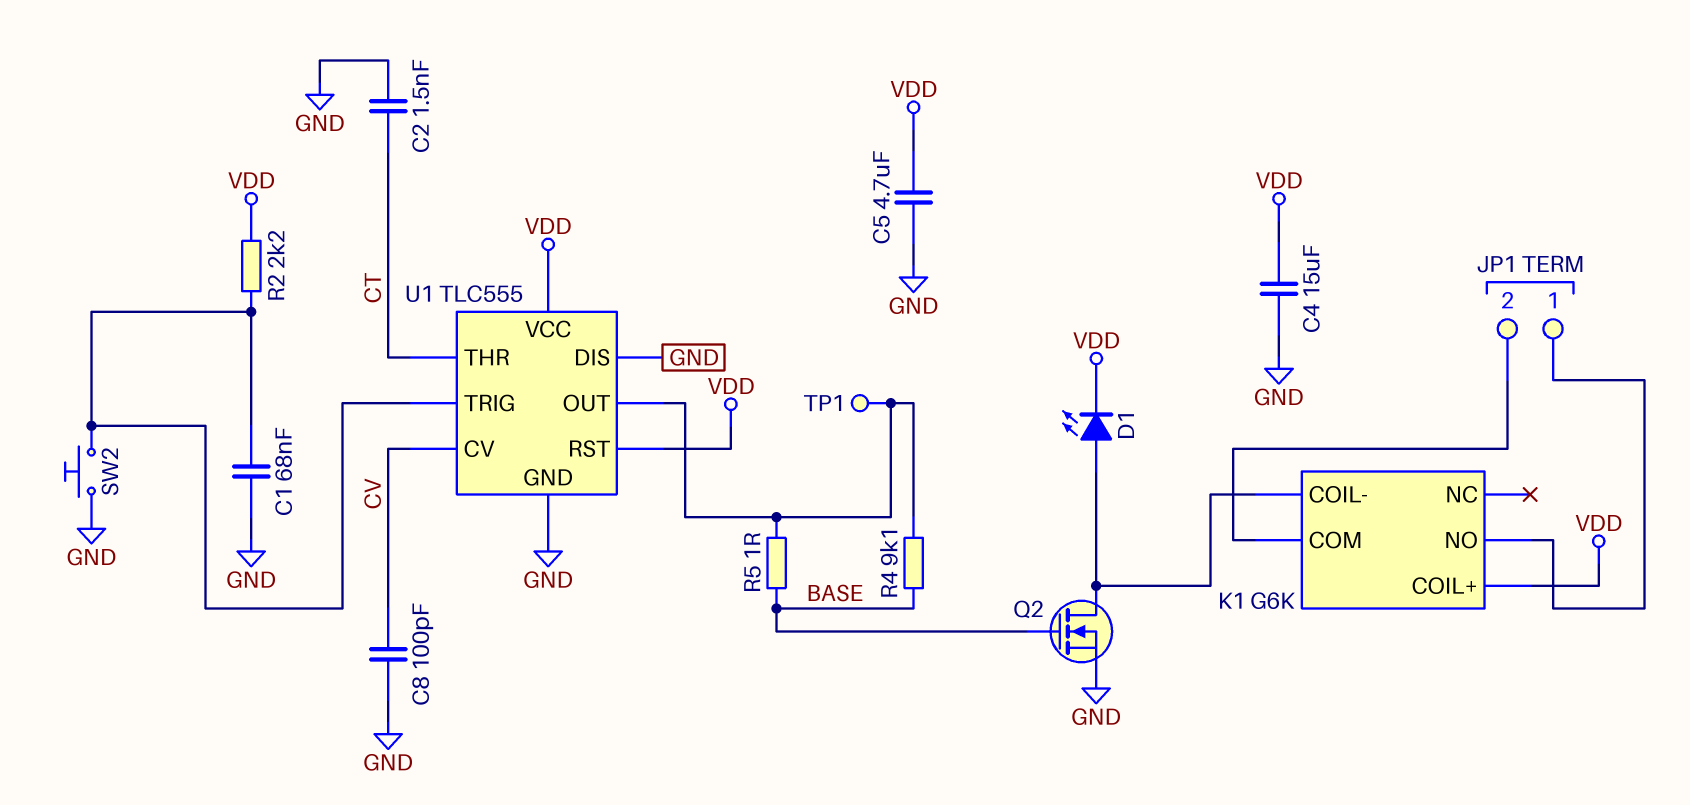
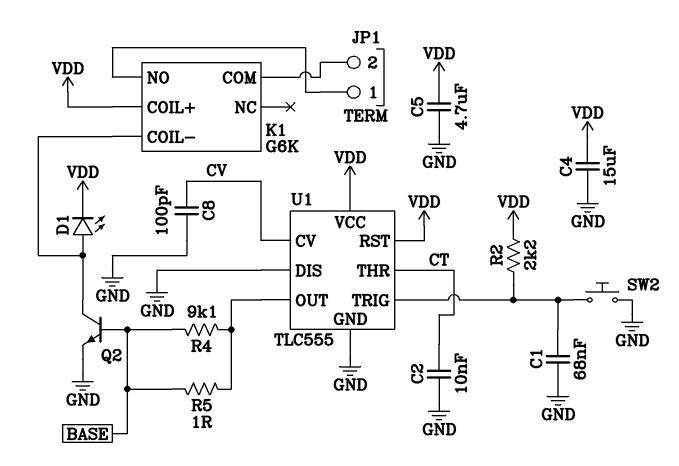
C2: 1.5nF (CT, GND) -> 10nF (CT, GND)
Q2: NMOS (G BASE, D K1/COIL-, S GND) -> NPN (B BASE, C K1/COIL-, E GND)
TP1: test point (U1/OUT) -> none

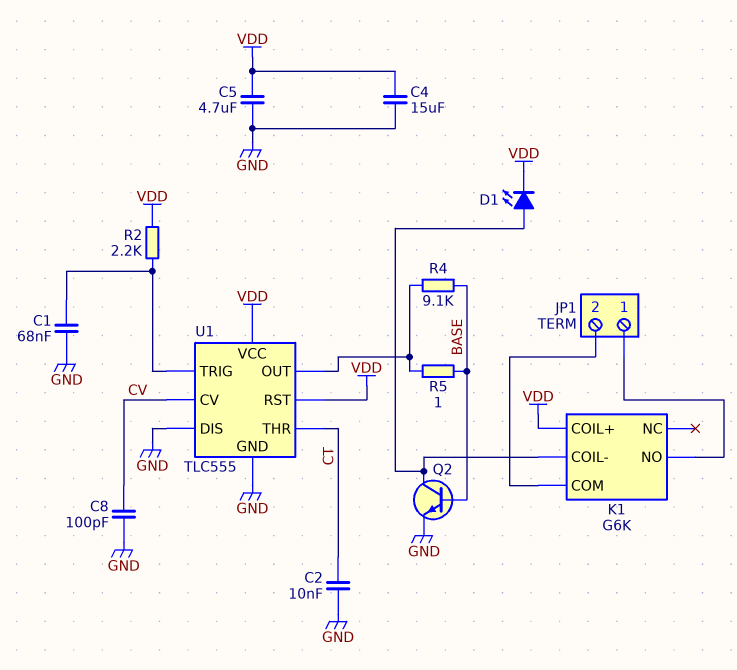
SW2: button (GND, U1/TRIG) -> none

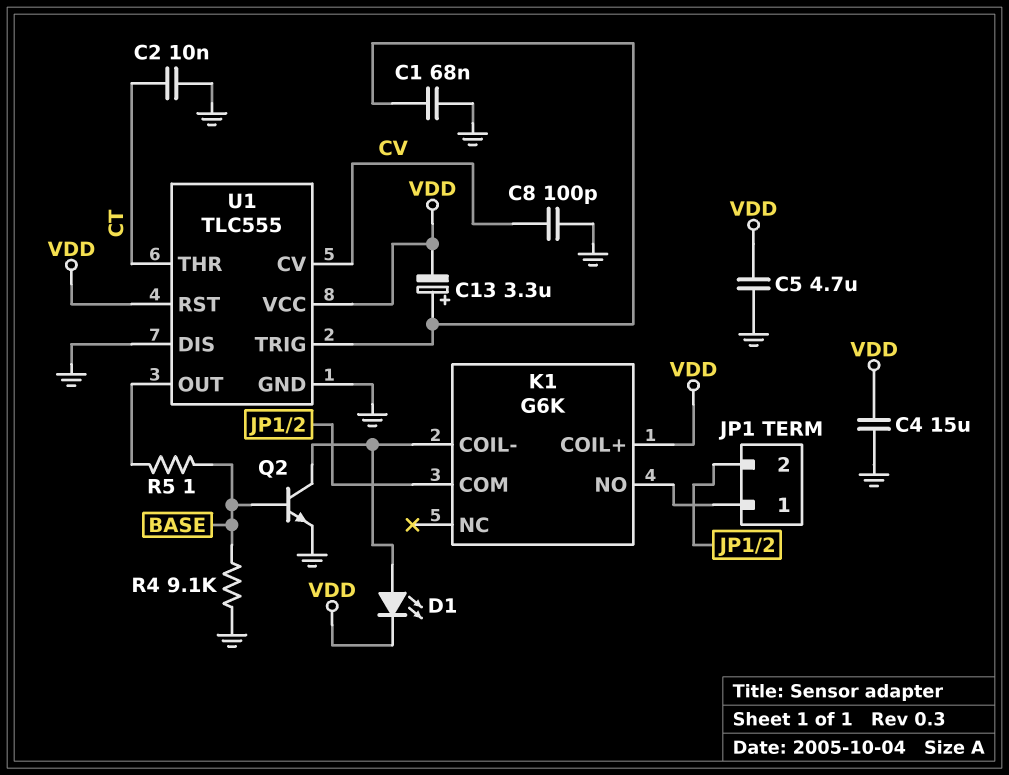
C13: none -> 3.3uF (plus U1/TRIG, minus VDD)
R2: 2.2k (U1/TRIG, VDD) -> none
R4: 9.1k (BASE, U1/OUT) -> 9.1k (BASE, GND)

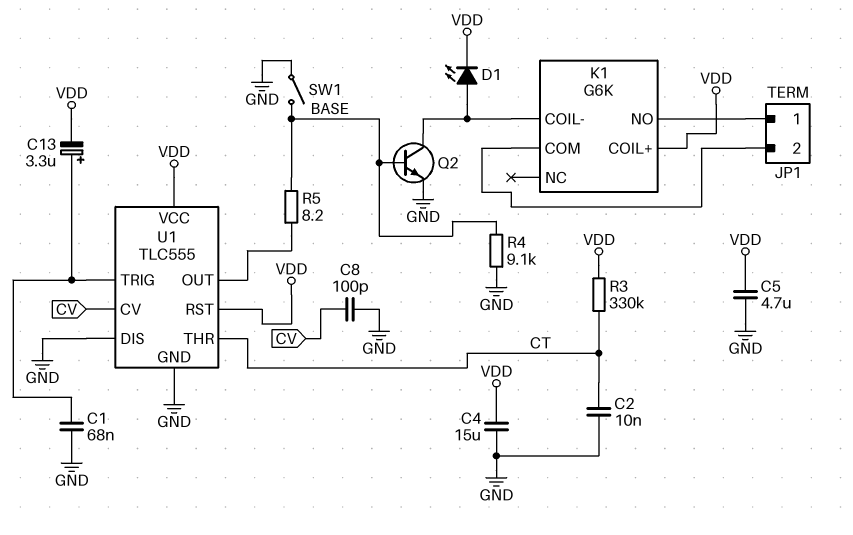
R3: none -> 330k (CT, VDD)
R5: 1 (BASE, U1/OUT) -> 8.2 (BASE, U1/OUT)
SW1: none -> switch (BASE, GND)

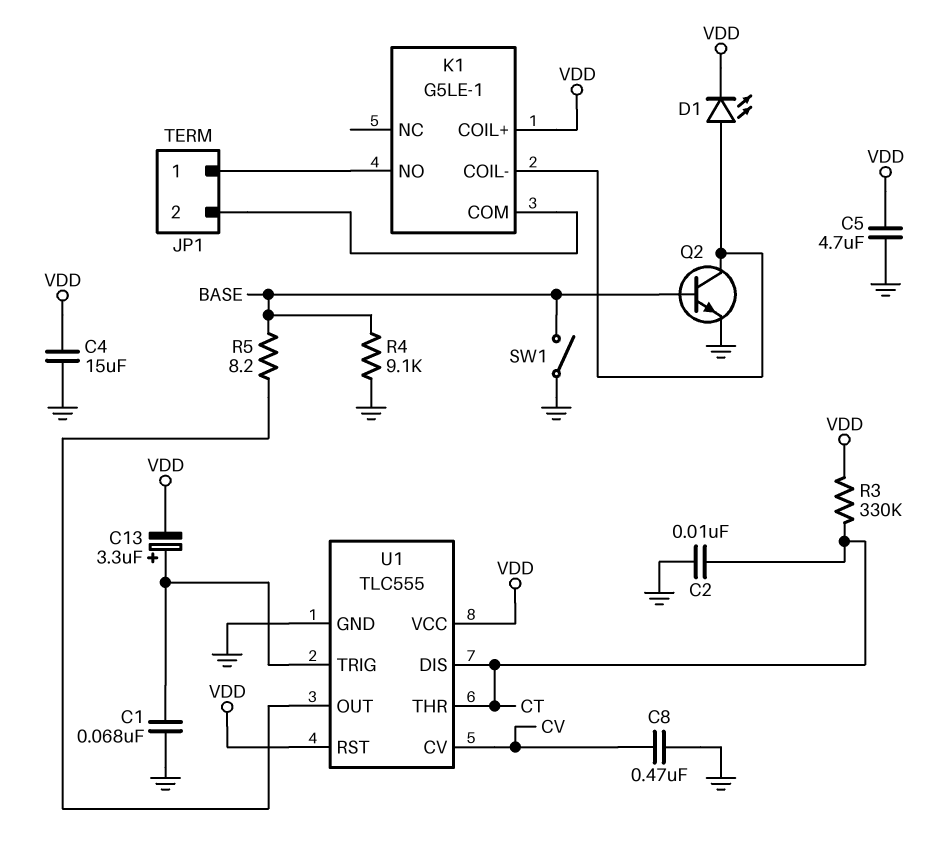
C8: 100pF (CV, GND) -> 470nF (CV, GND)
K1: G6K -> G5LE-1
U1 pin DIS: GND -> CT

